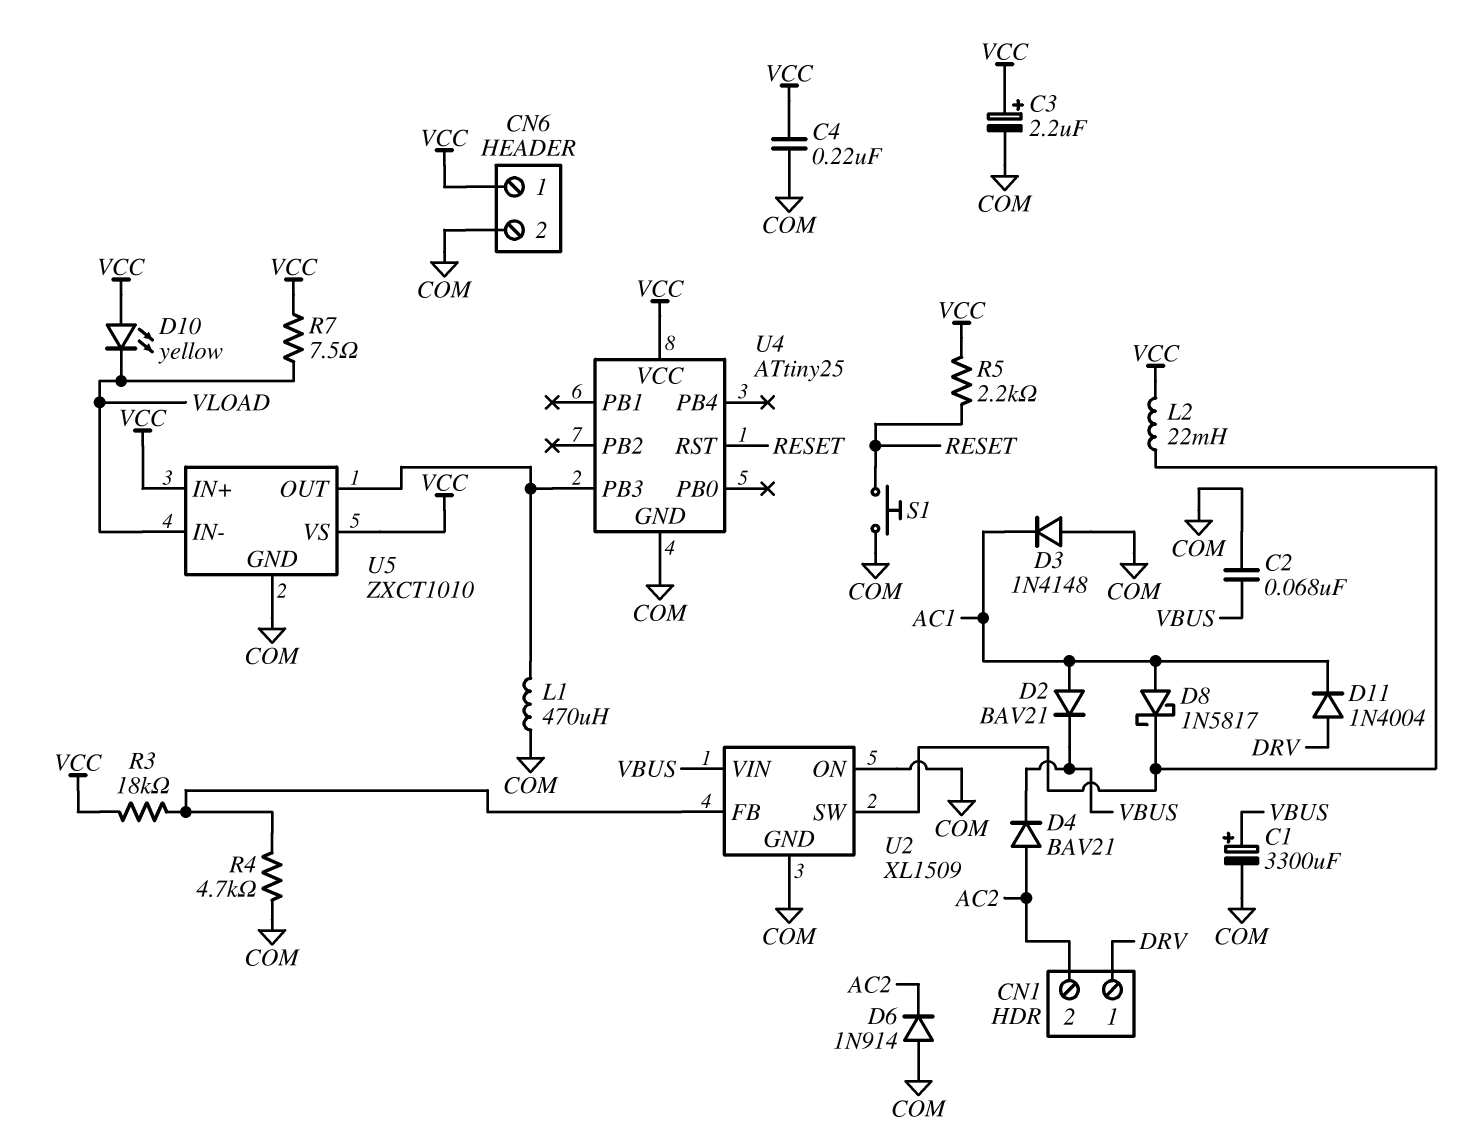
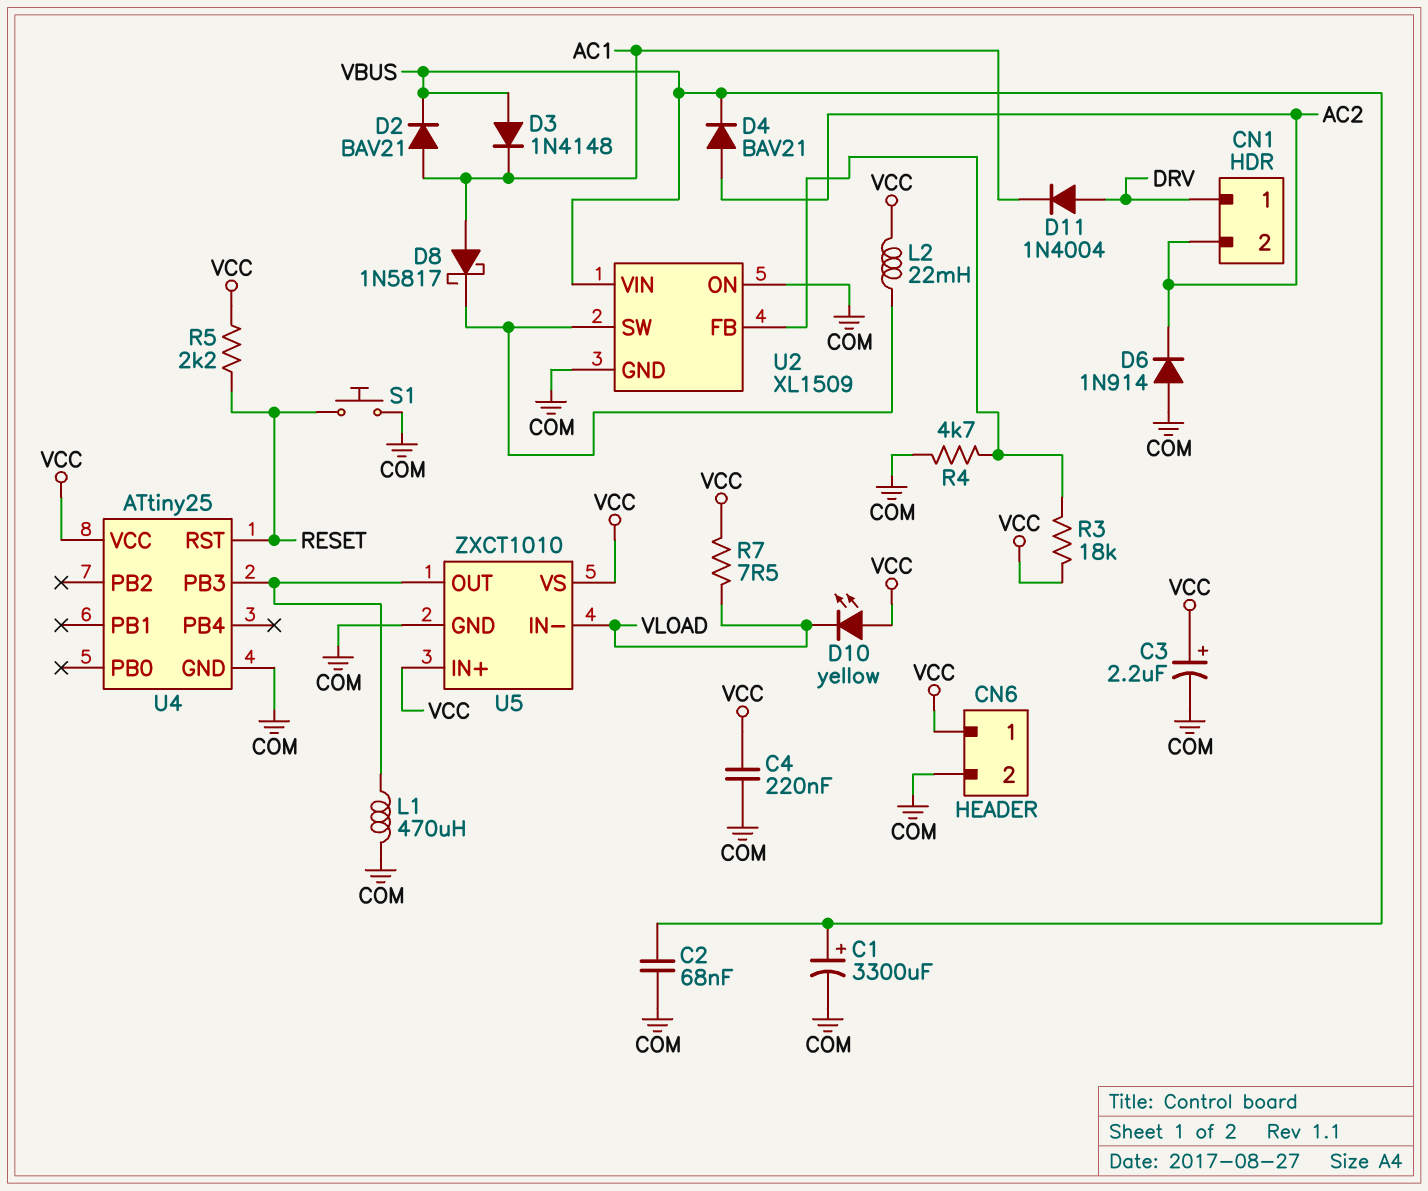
D3: diode 1N4148 (A COM, K AC1) -> diode 1N4148 (A VBUS, K AC1)

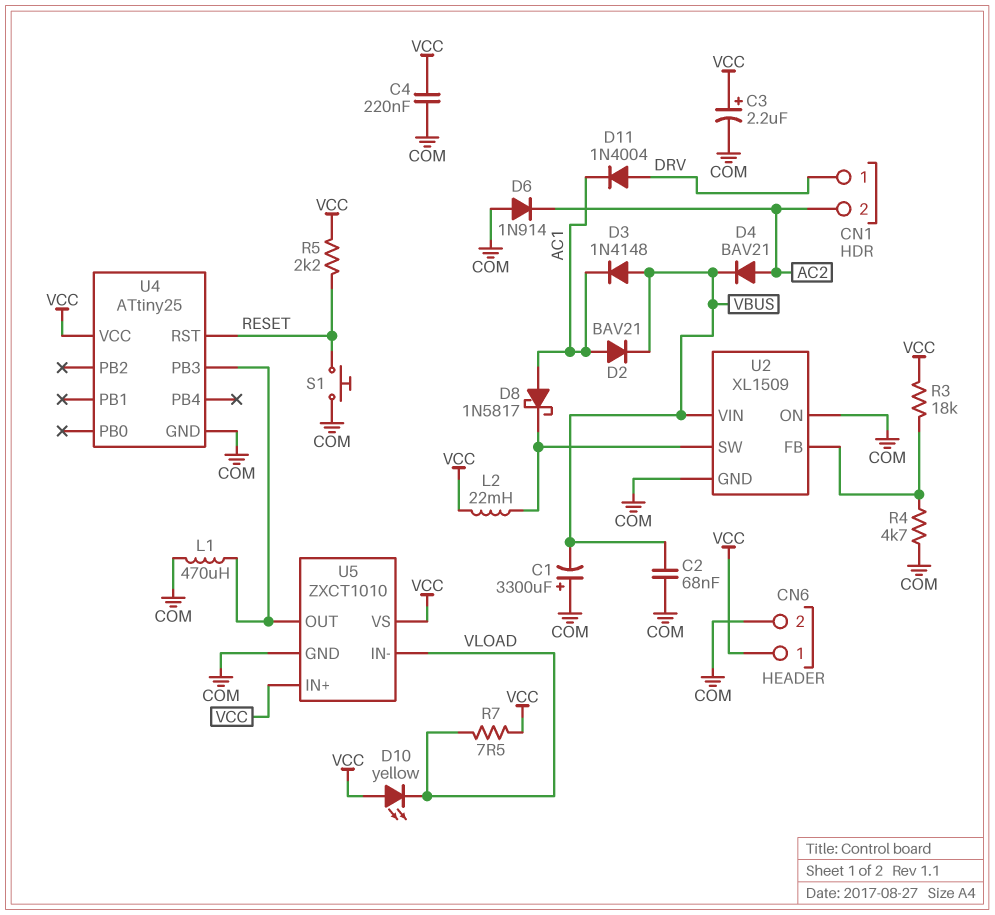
C1: 3300uF (plus VBUS, minus COM) -> 3300uF (plus COM, minus VBUS)

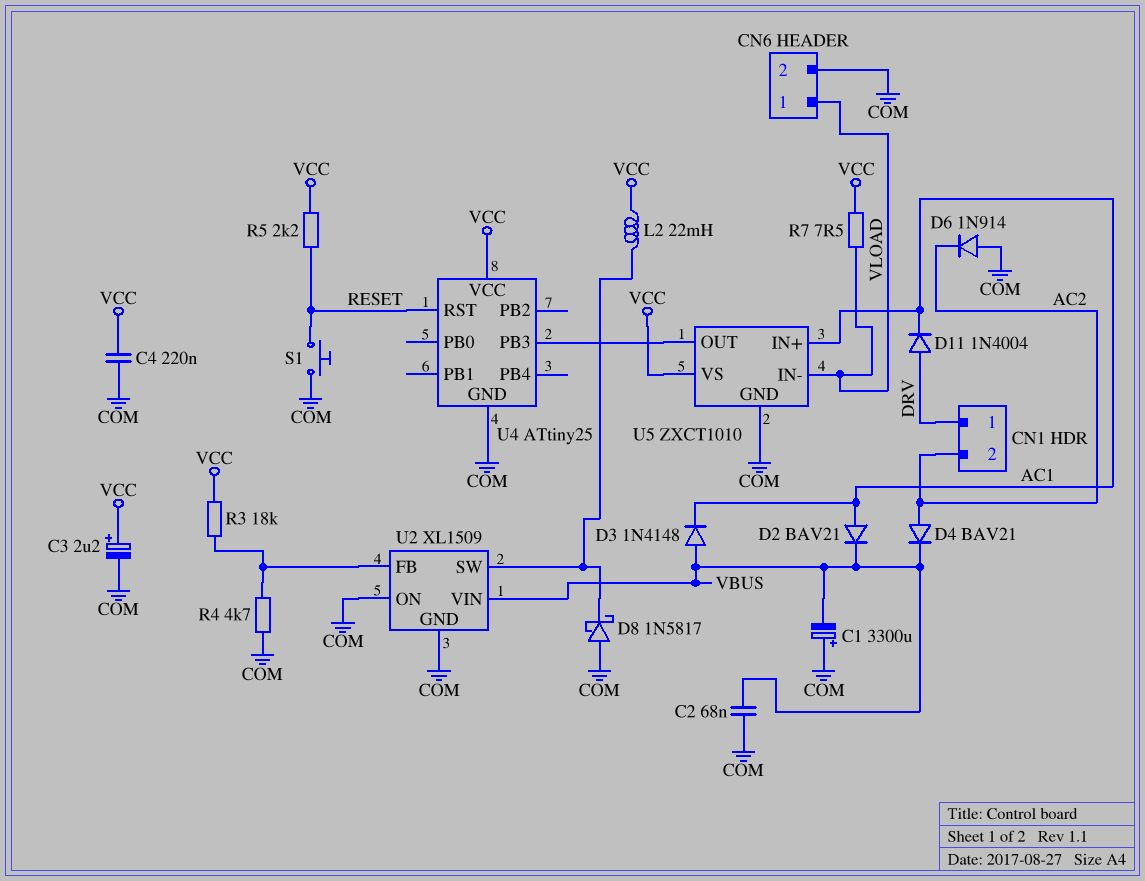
CN6 pin 1: VCC -> VLOAD
D8: schottky 1N5817 (A AC1, K U2/SW) -> schottky 1N5817 (A COM, K U2/SW)
D10: LED yellow (A VCC, K VLOAD) -> none
L1: 470uH (COM, U4/PB3) -> none
U5 pin IN+: VCC -> AC1

